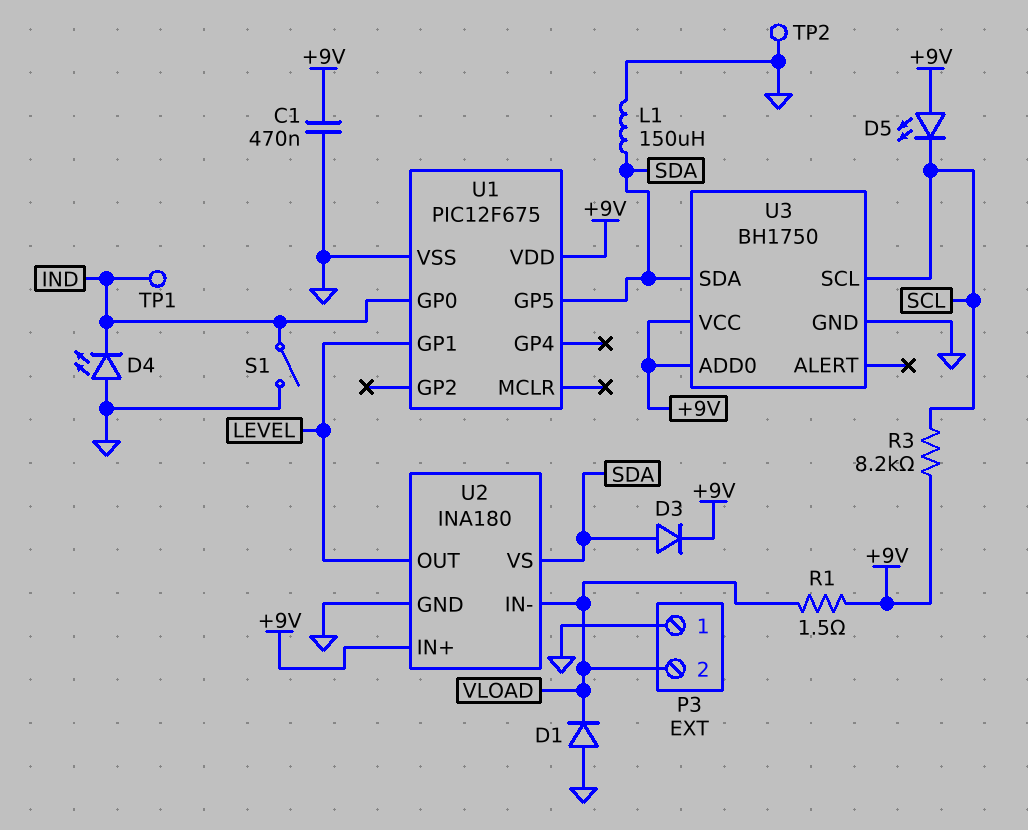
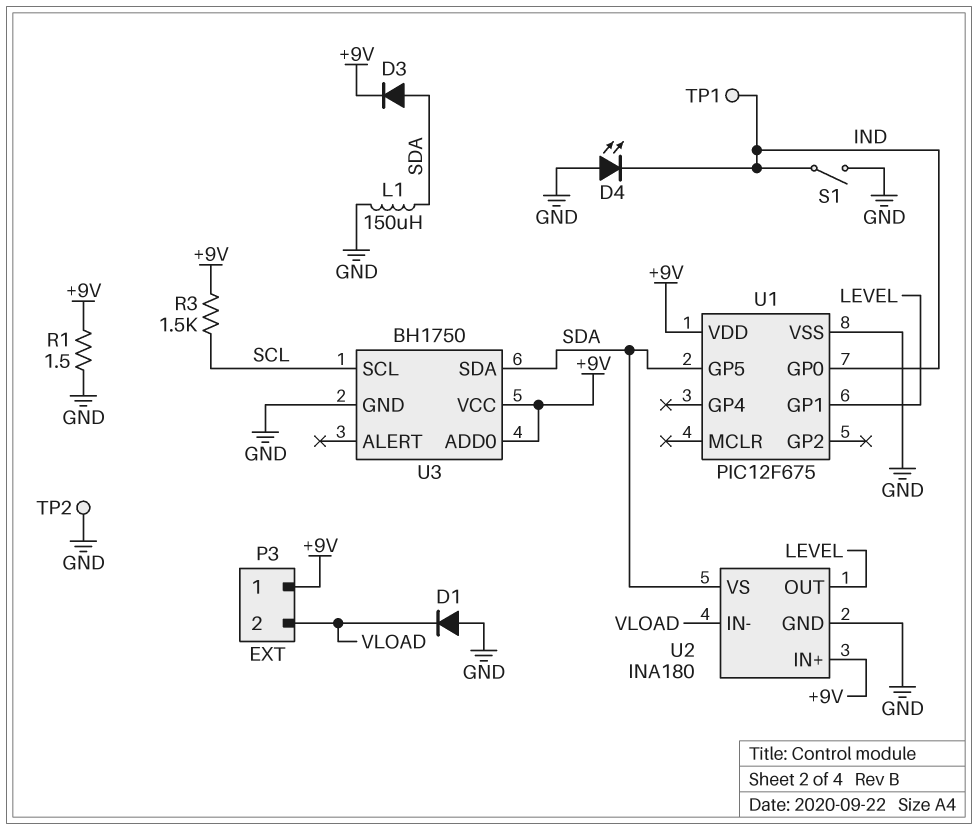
C1: 470nF (+9V, GND) -> none
D5: LED (A +9V, K SCL) -> none
P3 pin 1: GND -> +9V
R1: 1.5 (+9V, VLOAD) -> 1.5 (+9V, GND)
R3: 8.2k (+9V, SCL) -> 1.5k (+9V, SCL)

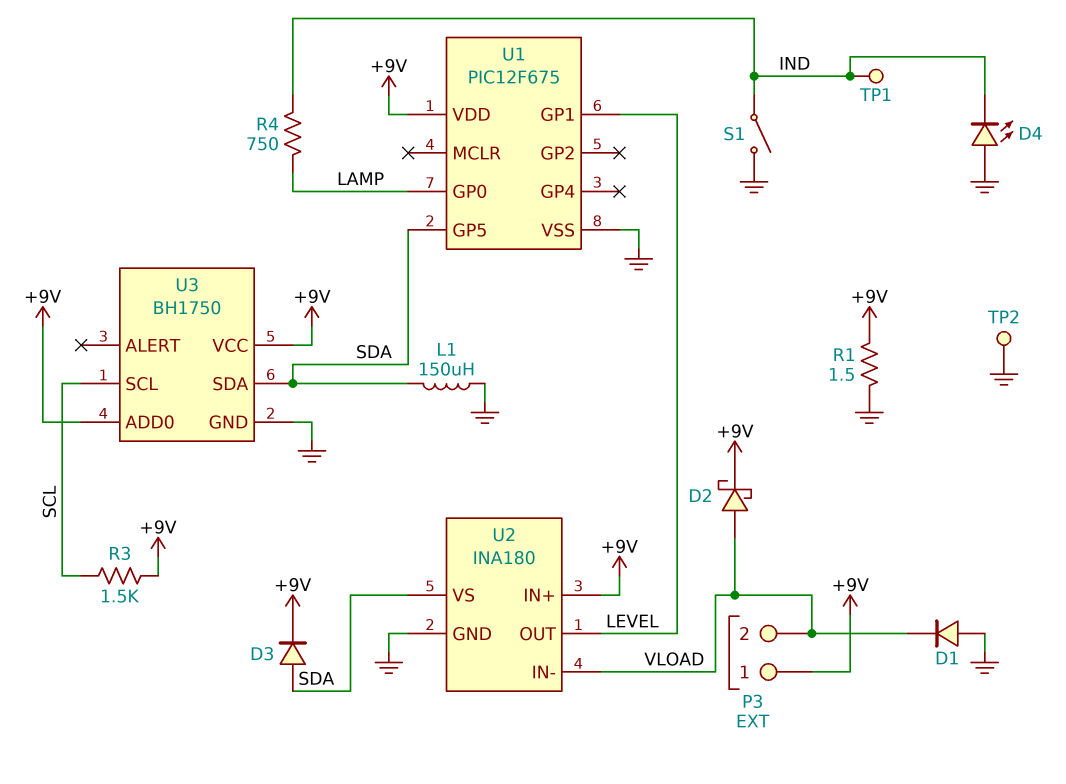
D2: none -> schottky (A VLOAD, K +9V)
R4: none -> 750 (IND, LAMP)
U1 pin GP0: IND -> LAMP

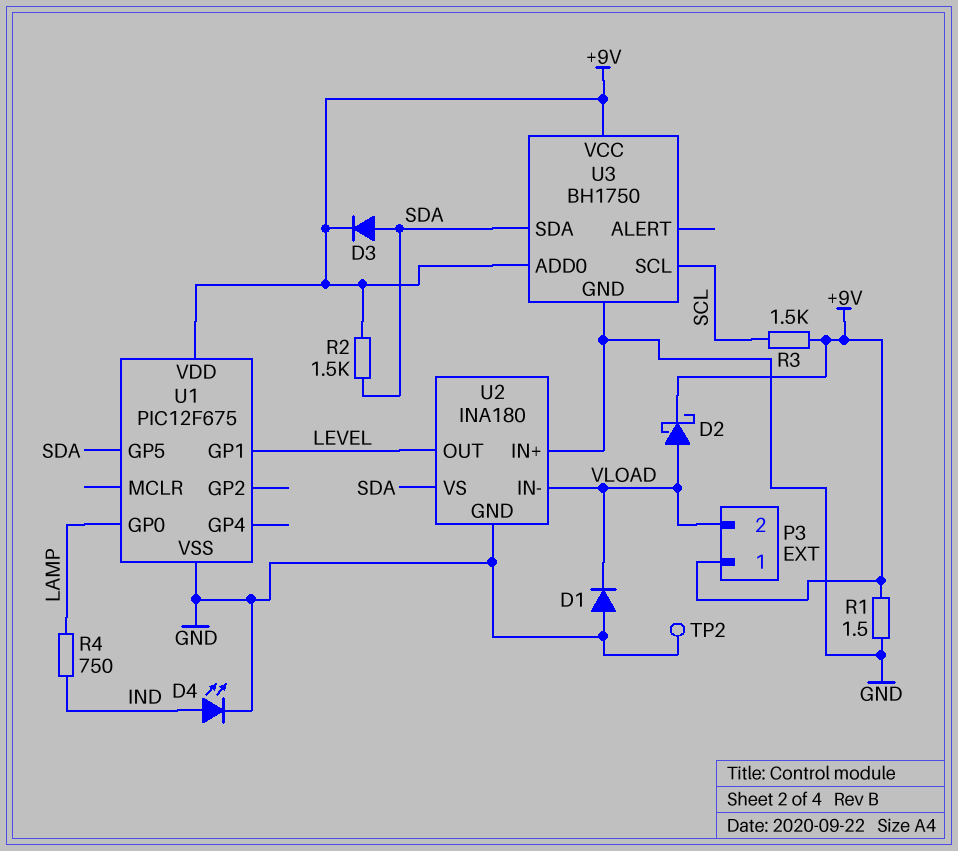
D4: LED (A GND, K IND) -> LED (A IND, K GND)
L1: 150uH (GND, SDA) -> none
R2: none -> 1.5k (+9V, SDA)
S1: switch (GND, IND) -> none
TP1: test point (IND) -> none
U2 pin IN+: +9V -> GND

